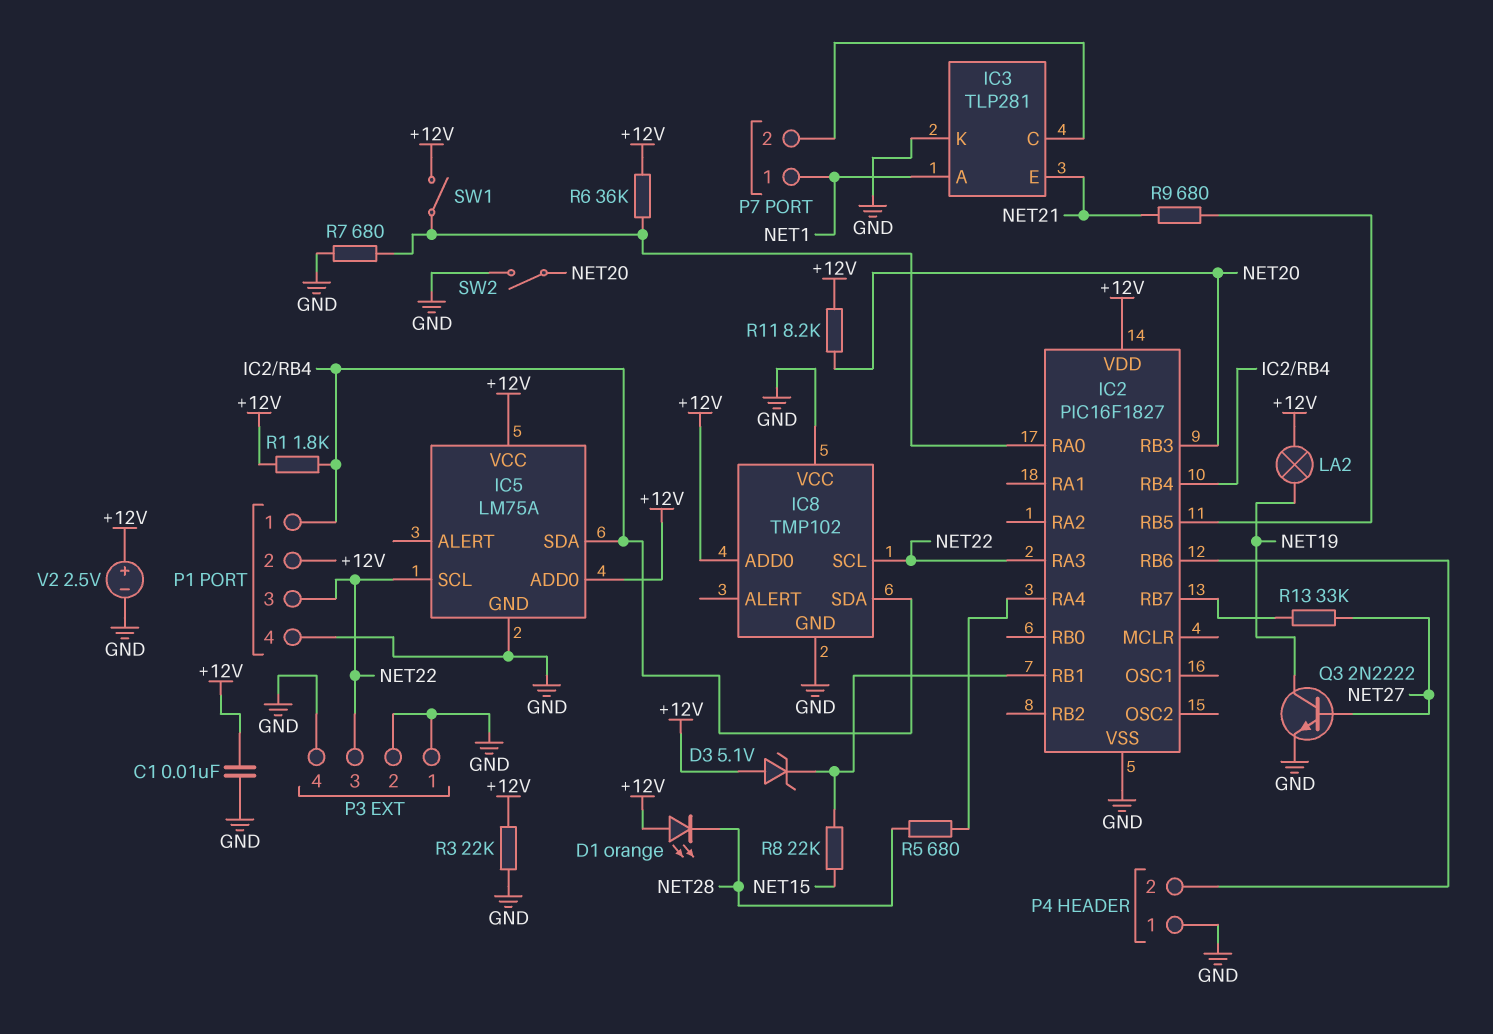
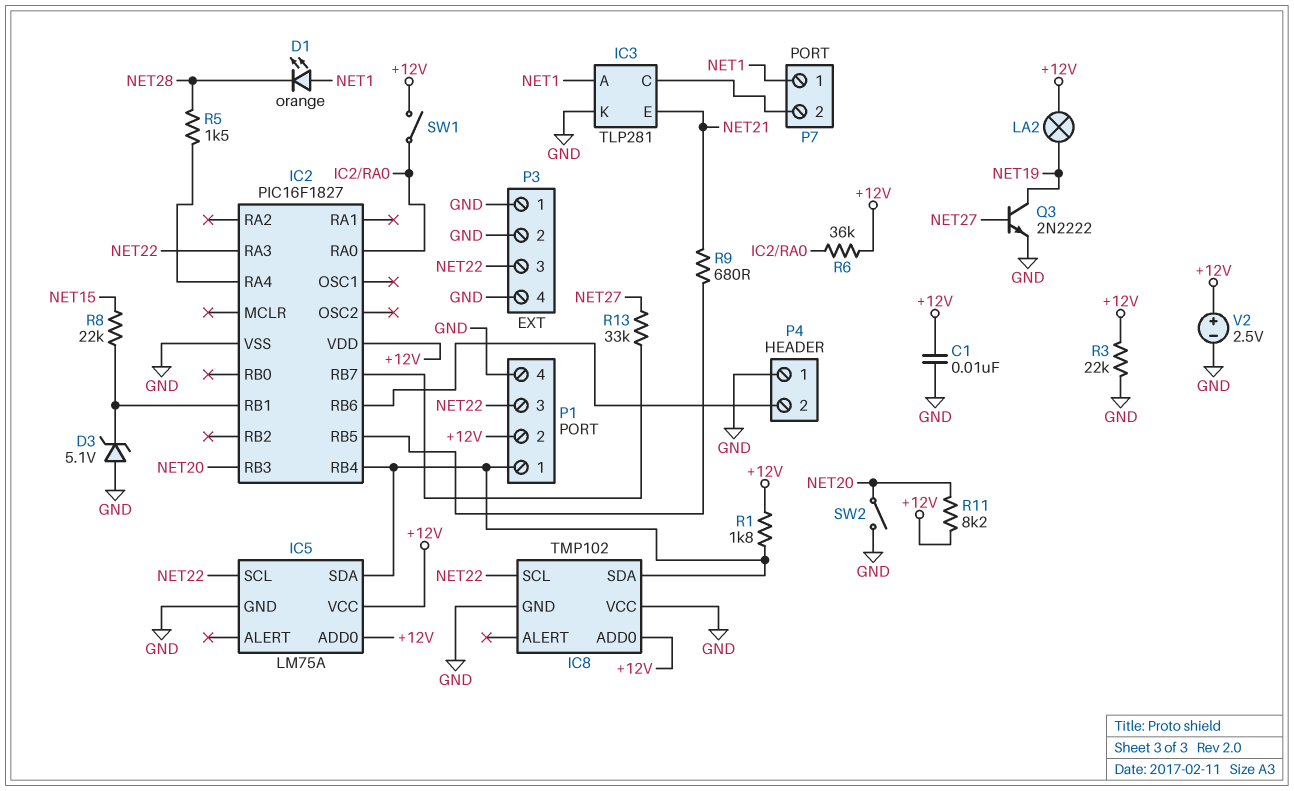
D1: LED orange (A +12V, K NET28) -> LED orange (A NET1, K NET28)
D3: zener 5.1V (A +12V, K IC2/RB1) -> zener 5.1V (A GND, K IC2/RB1)
R5: 680 (IC2/RA4, NET28) -> 1.5k (IC2/RA4, NET28)
R7: 680 (GND, IC2/RA0) -> none

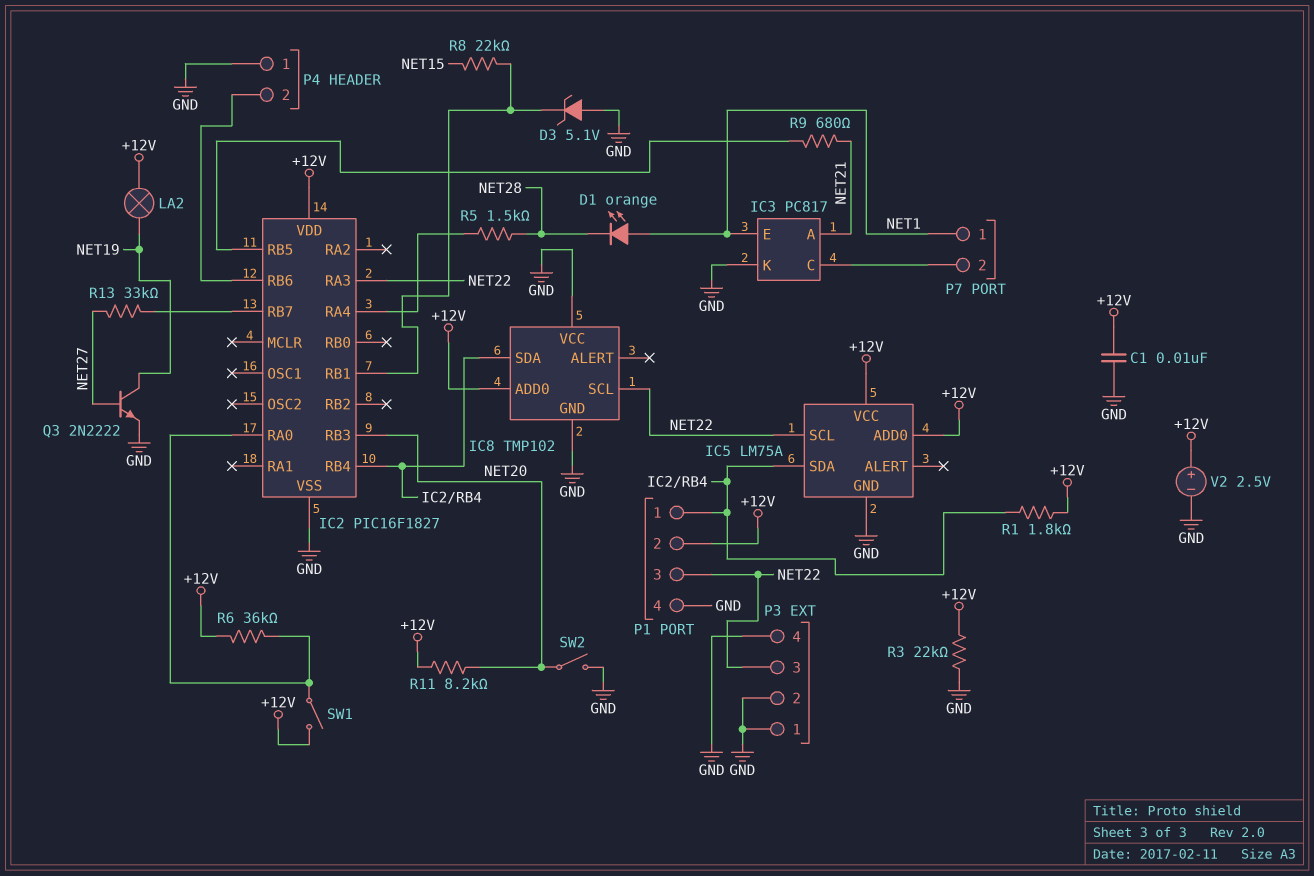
IC3: TLP281 -> PC817
IC3 pin A: NET1 -> NET21
IC3 pin E: NET21 -> NET1

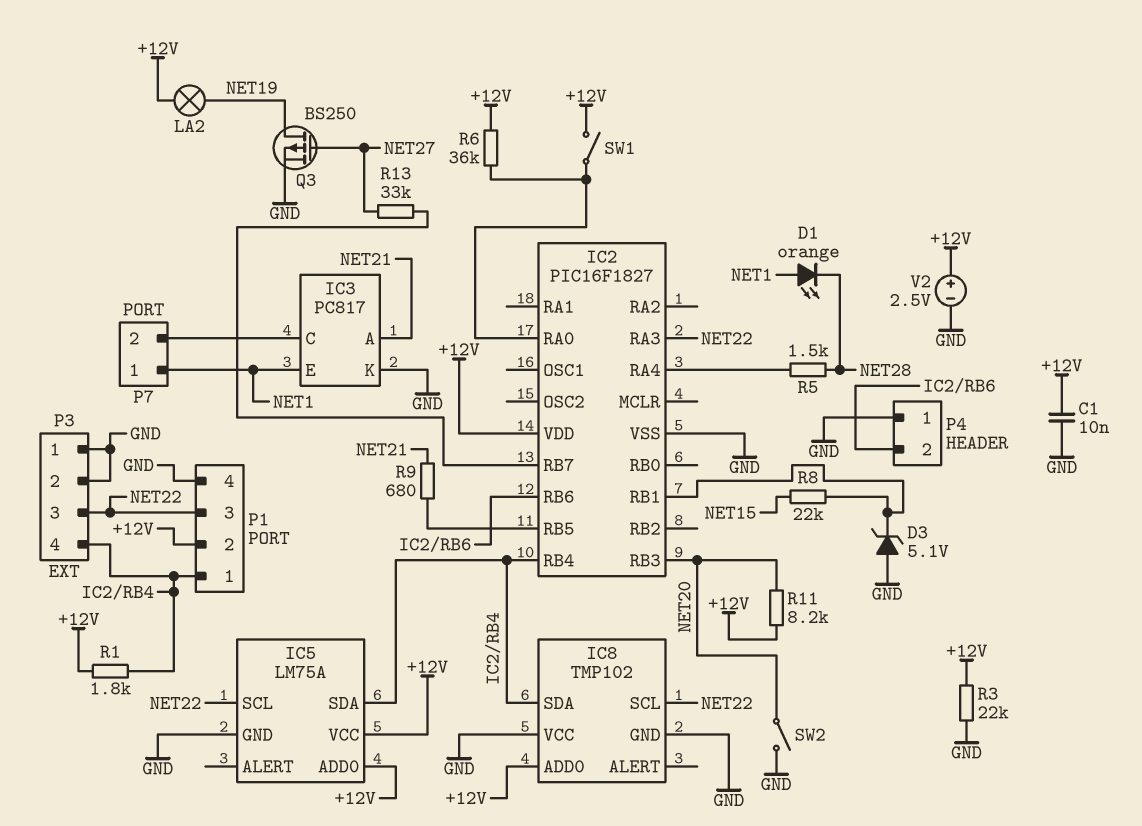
P3 pin 4: GND -> IC2/RB4
Q3: NPN 2N2222 (B NET27, C NET19, E GND) -> PMOS BS250 (G NET27, D NET19, S GND)

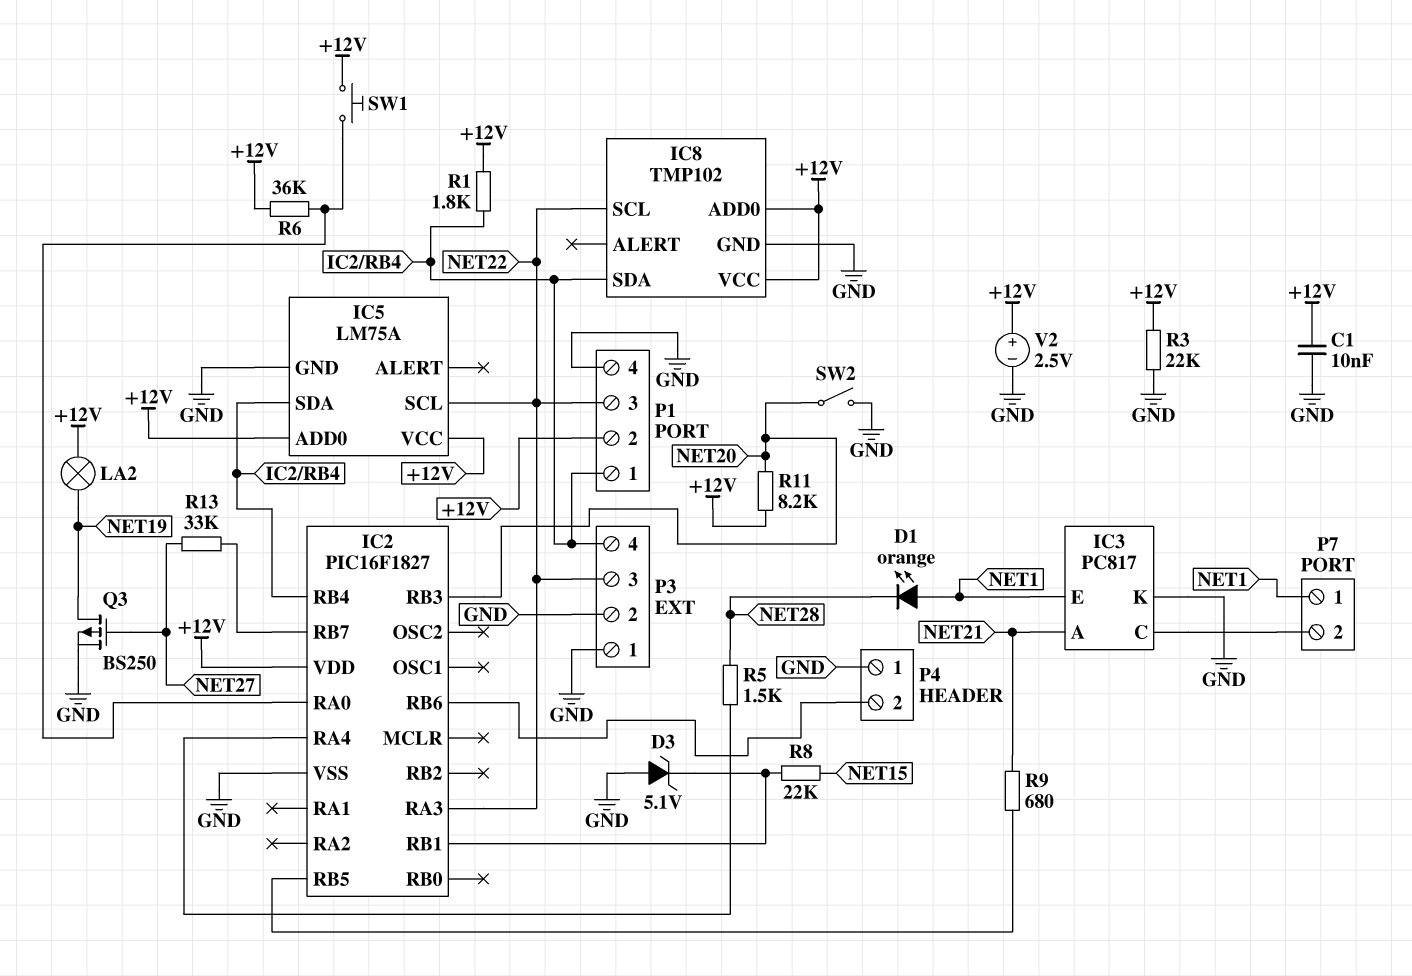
IC8 pin VCC: GND -> +12V
SW1: switch (+12V, IC2/RA0) -> button (+12V, IC2/RA0)

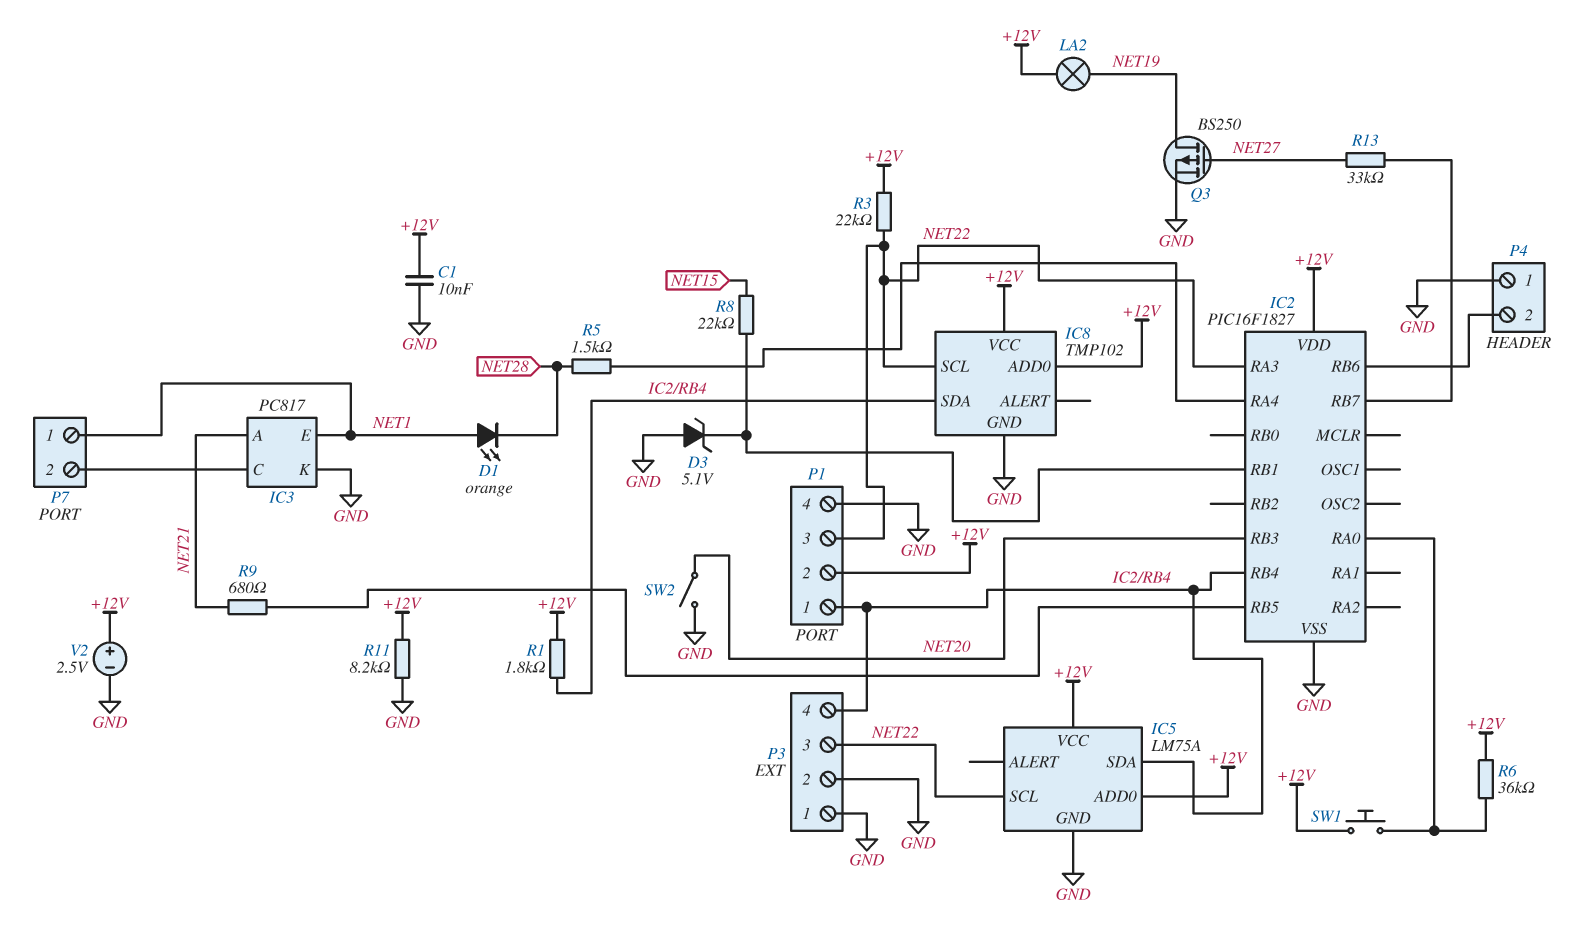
R3: 22k (+12V, GND) -> 22k (+12V, NET22)
R11: 8.2k (+12V, NET20) -> 8.2k (+12V, GND)

